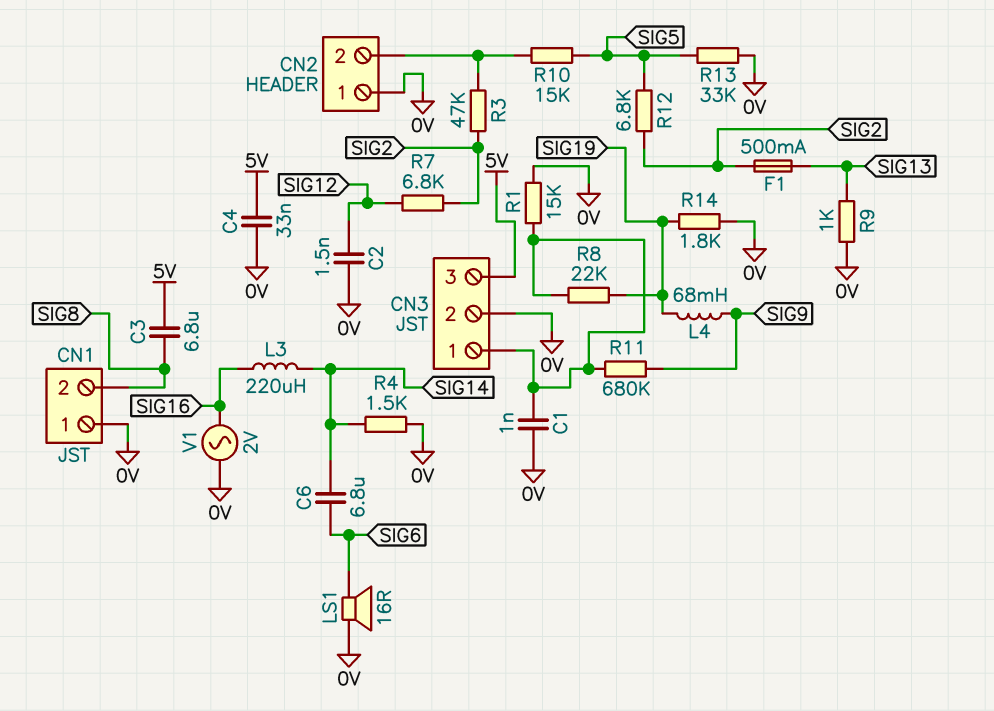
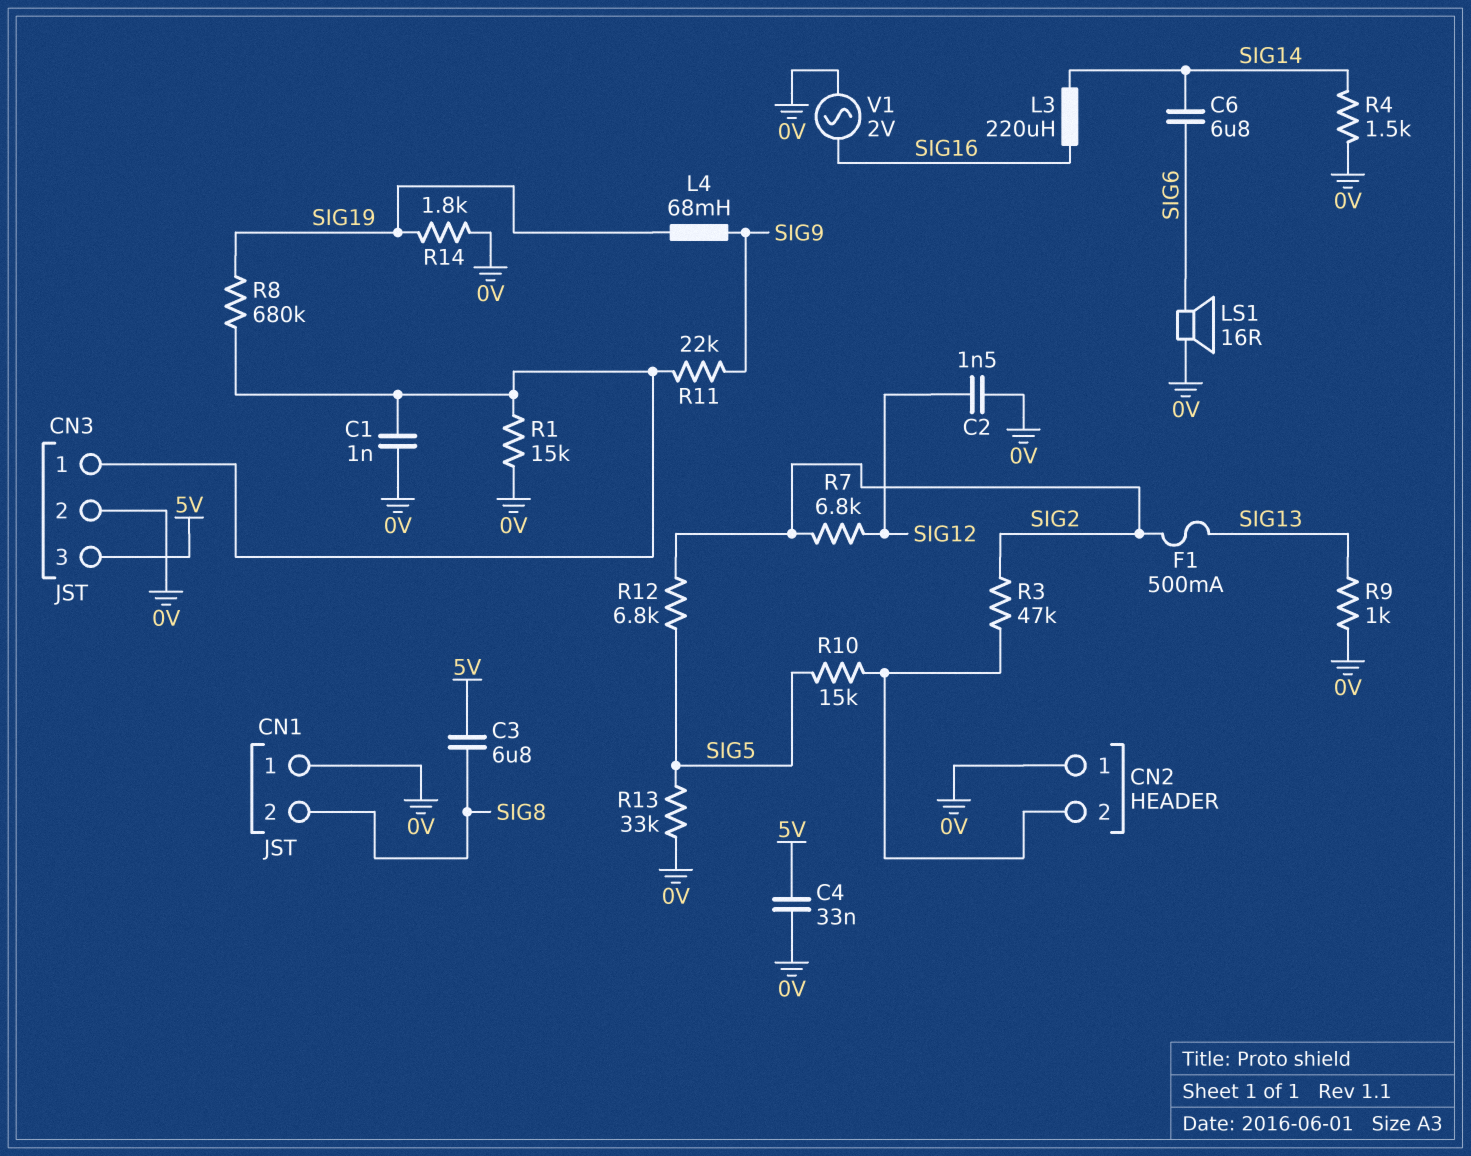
R8: 22k (CN3/1, SIG19) -> 680k (CN3/1, SIG19)
R11: 680k (CN3/1, SIG9) -> 22k (CN3/1, SIG9)

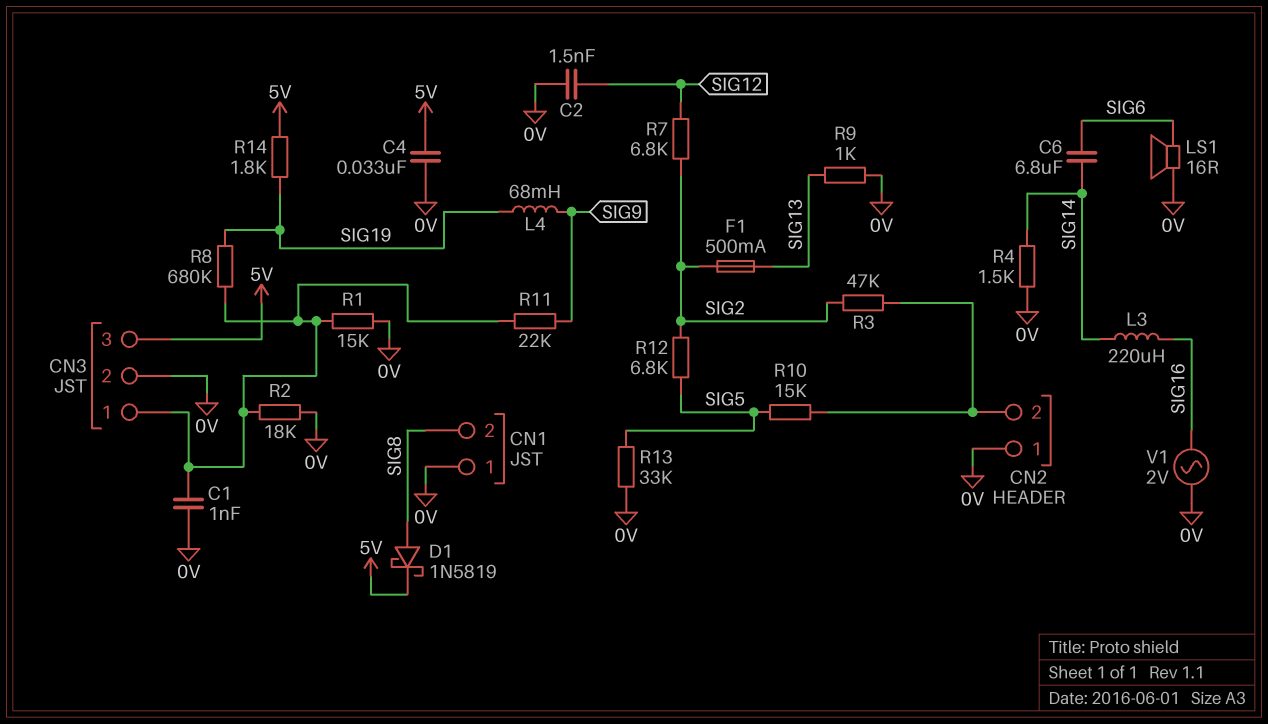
C3: 6.8uF (5V, SIG8) -> none
D1: none -> schottky 1N5819 (A SIG8, K 5V)
R2: none -> 18k (0V, CN3/1)
R14: 1.8k (0V, SIG19) -> 1.8k (5V, SIG19)

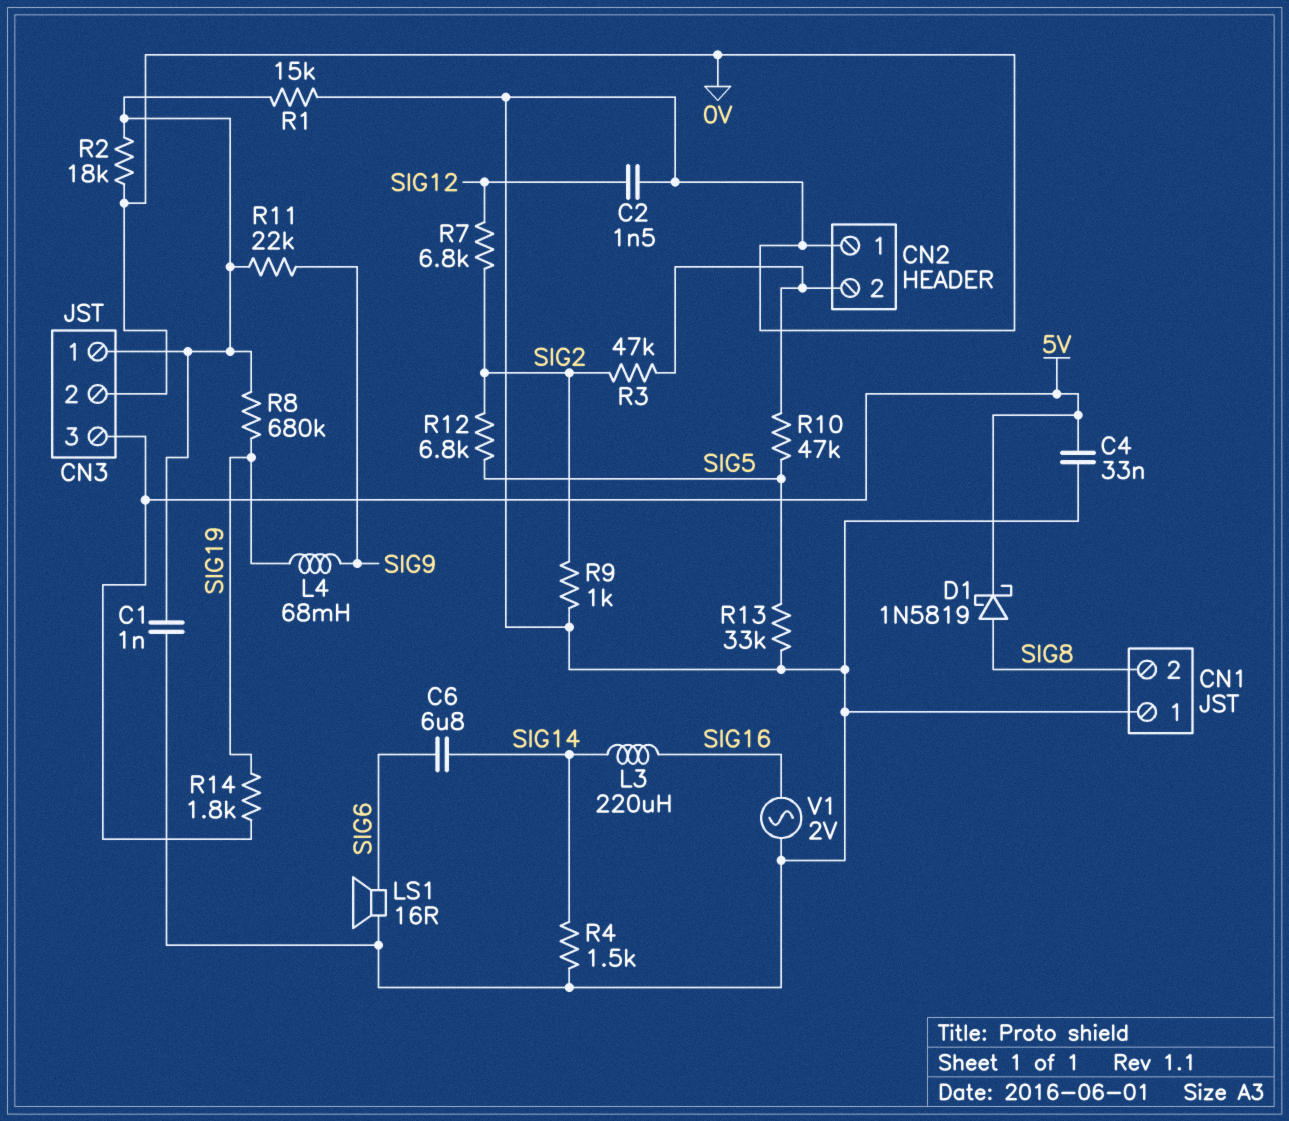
F1: 500mA (SIG2, SIG13) -> none
R9: 1k (0V, SIG13) -> 1k (0V, SIG2)
R10: 15k (CN2/2, SIG5) -> 47k (CN2/2, SIG5)

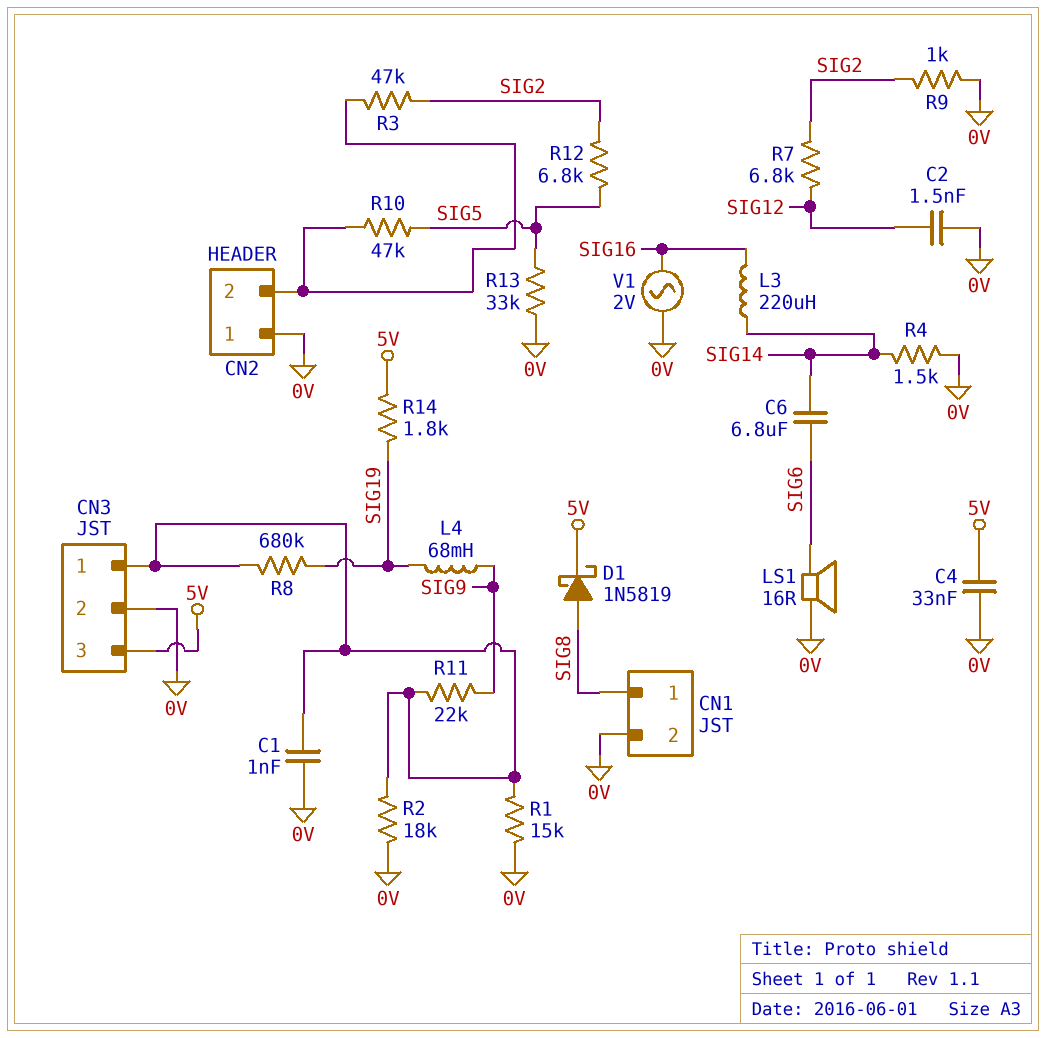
CN1 pin 1: 0V -> SIG8
CN1 pin 2: SIG8 -> 0V

